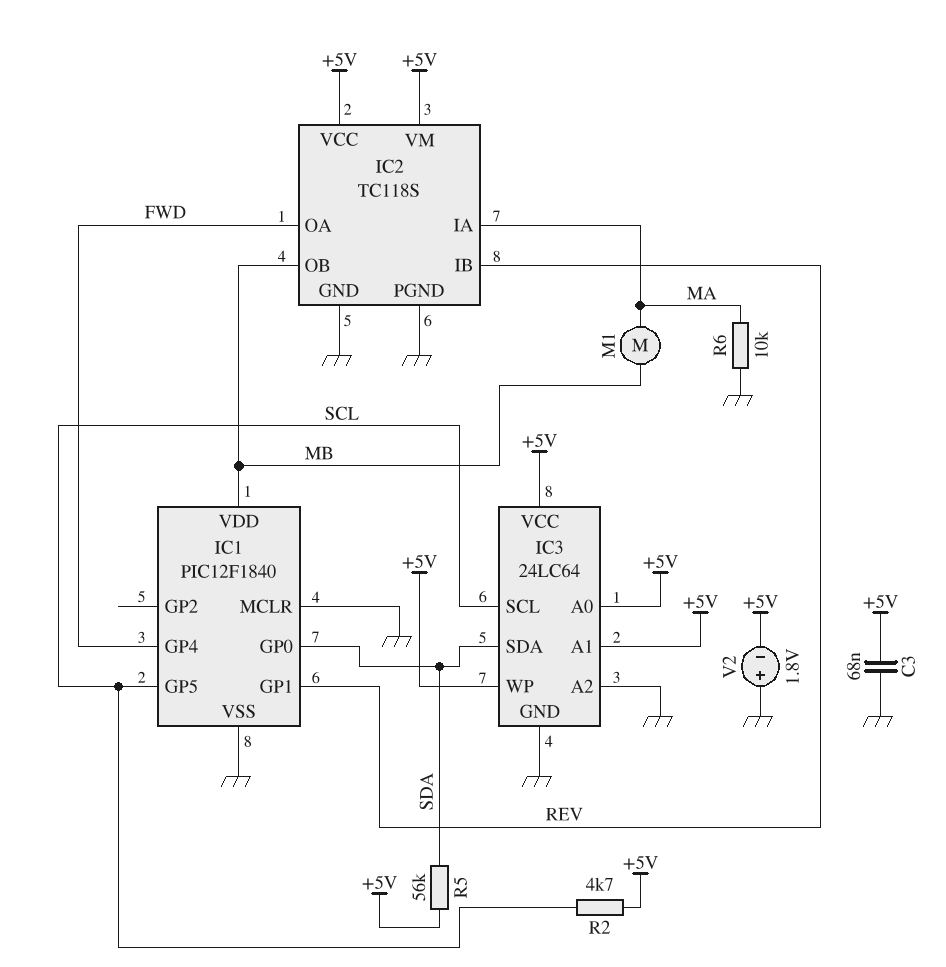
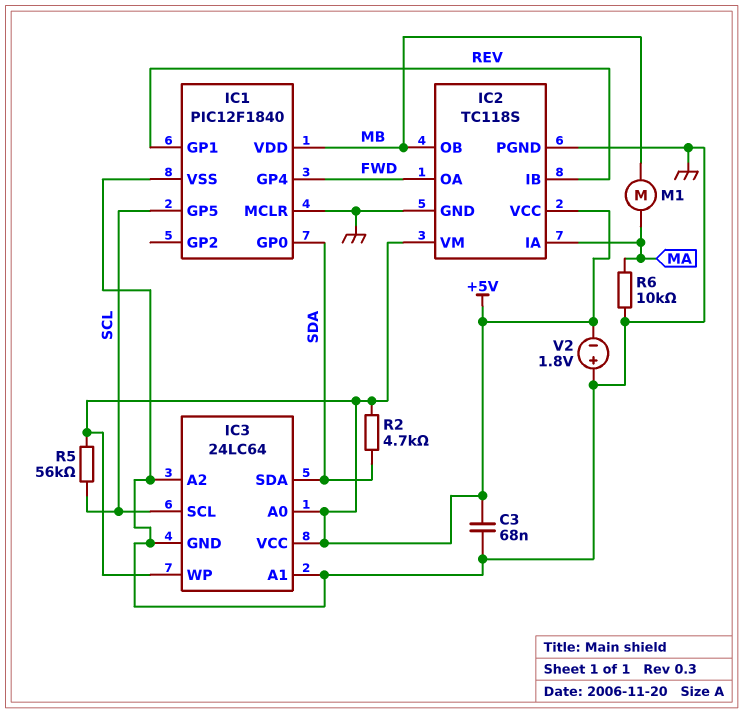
IC3 pin A1: +5V -> GND
R2: 4.7k (+5V, SCL) -> 4.7k (+5V, SDA)
R5: 56k (+5V, SDA) -> 56k (+5V, SCL)

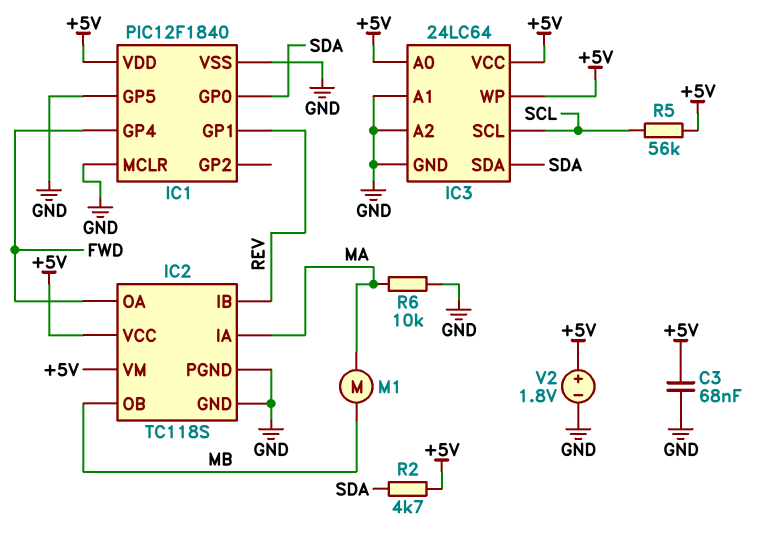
IC1 pin GP5: SCL -> GND
IC1 pin VDD: MB -> +5V
V2: 1.8V (plus GND, minus +5V) -> 1.8V (plus +5V, minus GND)

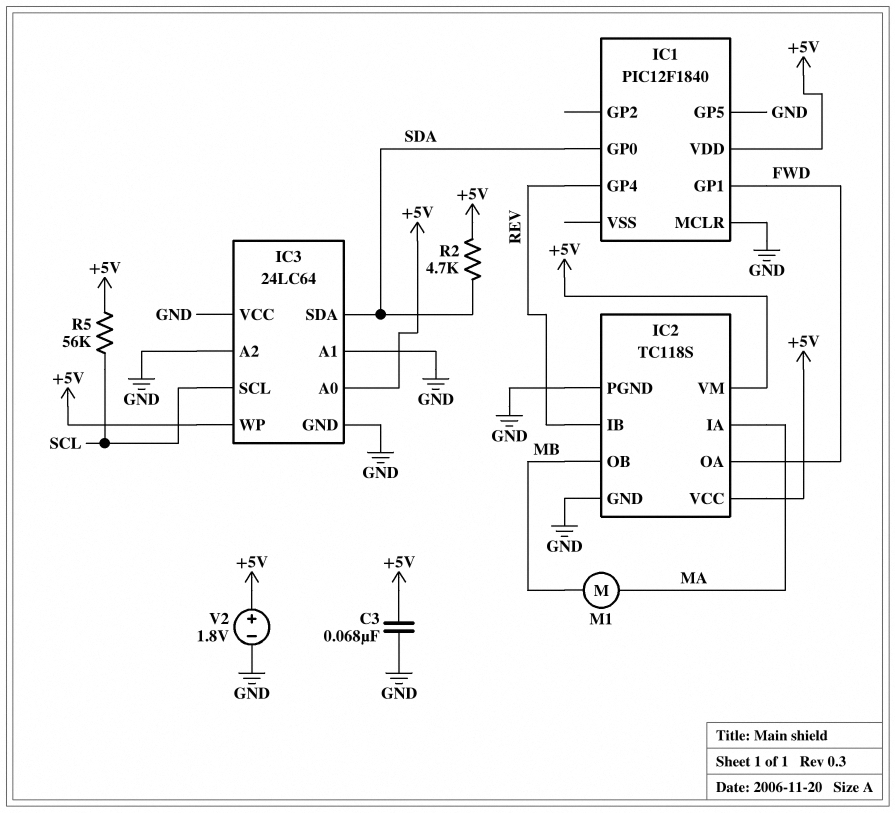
IC1 pin GP1: REV -> FWD
IC1 pin GP4: FWD -> REV
IC1 pin VSS: GND -> none
IC3 pin VCC: +5V -> GND
R6: 10k (GND, MA) -> none

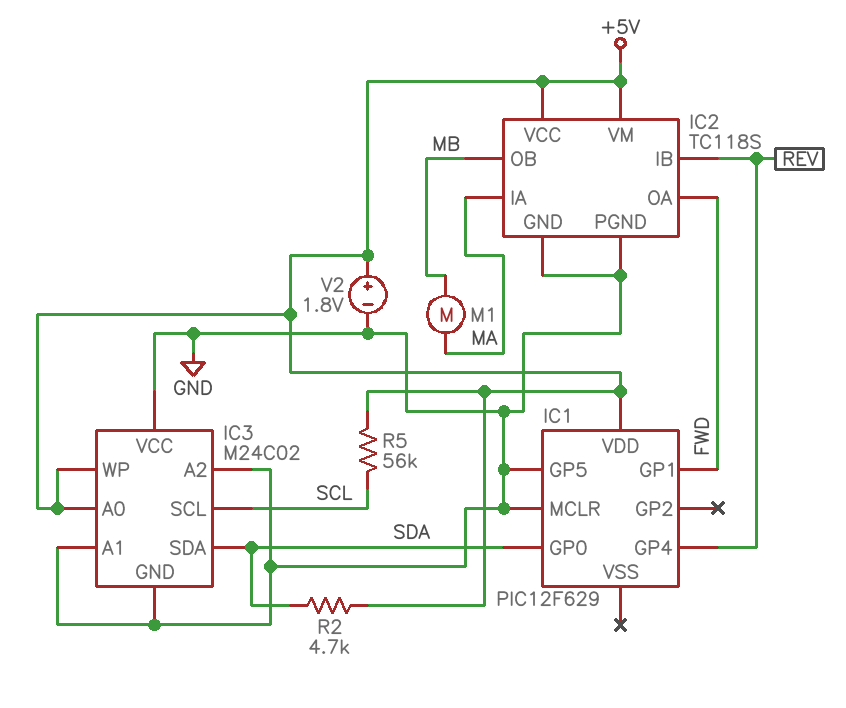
C3: 68nF (+5V, GND) -> none
IC1: PIC12F1840 -> PIC12F629
IC3: 24LC64 -> M24C02

